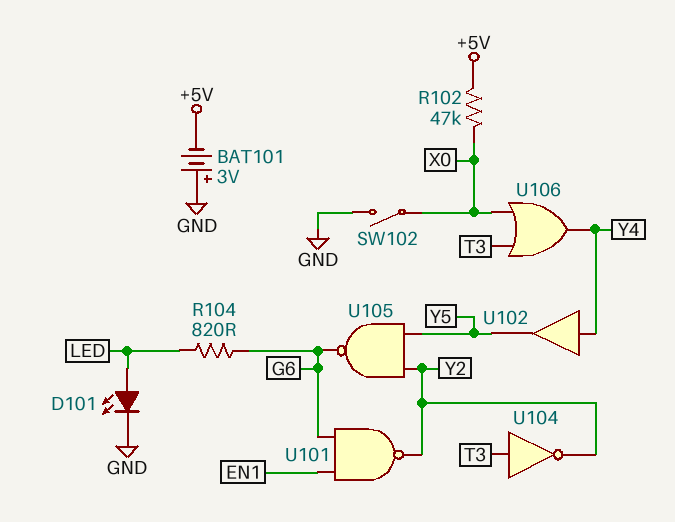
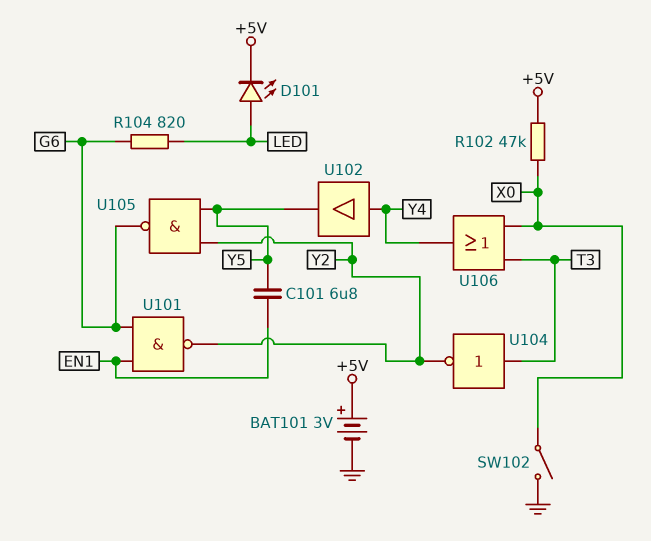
BAT101: 3V (plus GND, minus +5V) -> 3V (plus +5V, minus GND)
C101: none -> 6.8uF (EN1, Y5)
D101: LED (A LED, K GND) -> LED (A LED, K +5V)

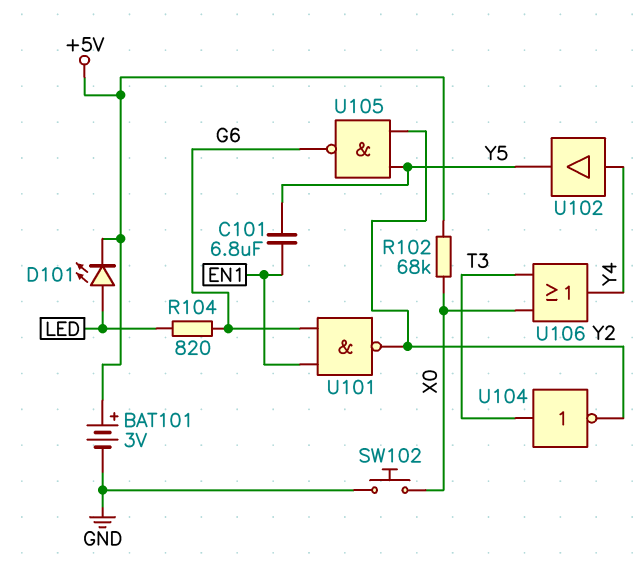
R102: 47k (+5V, X0) -> 68k (+5V, X0)
SW102: switch (GND, X0) -> button (GND, X0)

